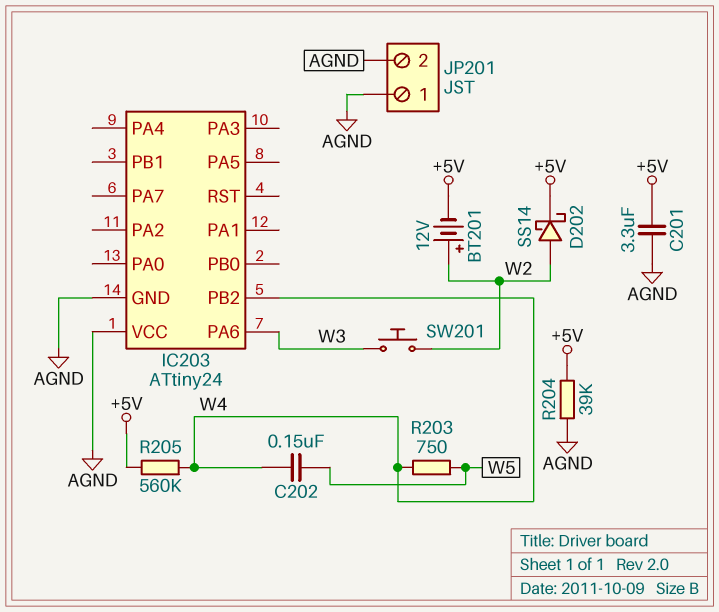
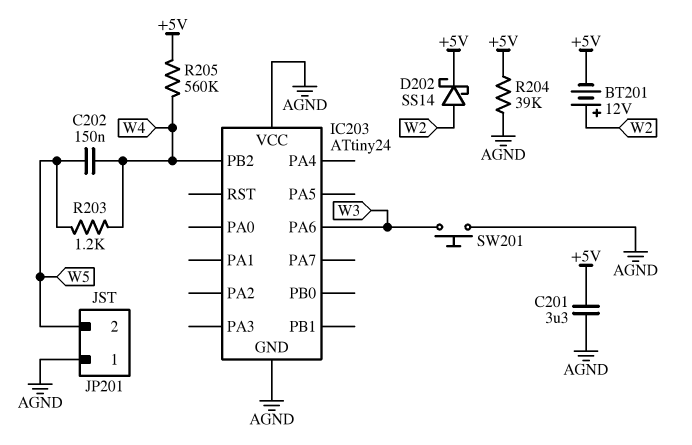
JP201 pin 2: AGND -> W5
R203: 750 (W4, W5) -> 1.2k (W4, W5)
SW201: button (W2, W3) -> button (AGND, W3)

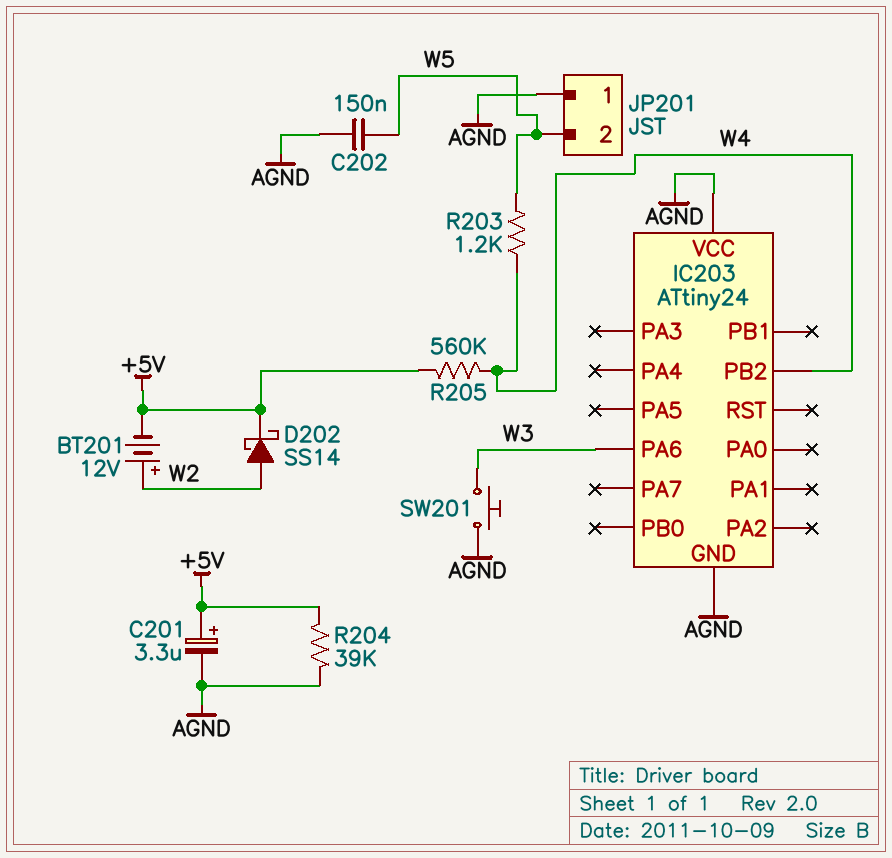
C201: 3.3uF (+5V, AGND) -> 3.3uF (plus +5V, minus AGND)
C202: 150nF (W4, W5) -> 150nF (AGND, W5)

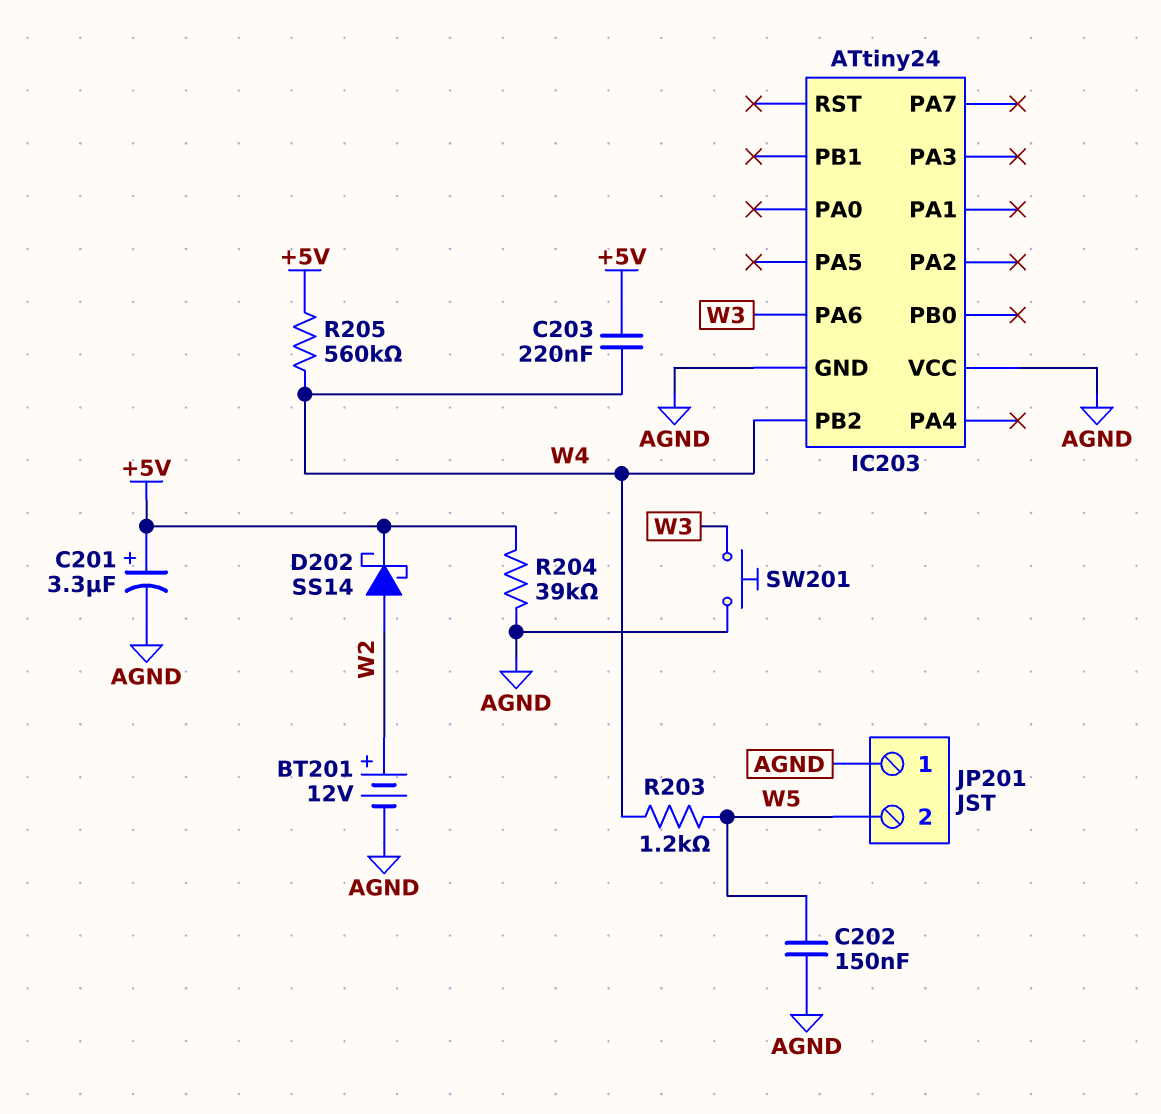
BT201: 12V (plus W2, minus +5V) -> 12V (plus W2, minus AGND)
C203: none -> 220nF (+5V, W4)

